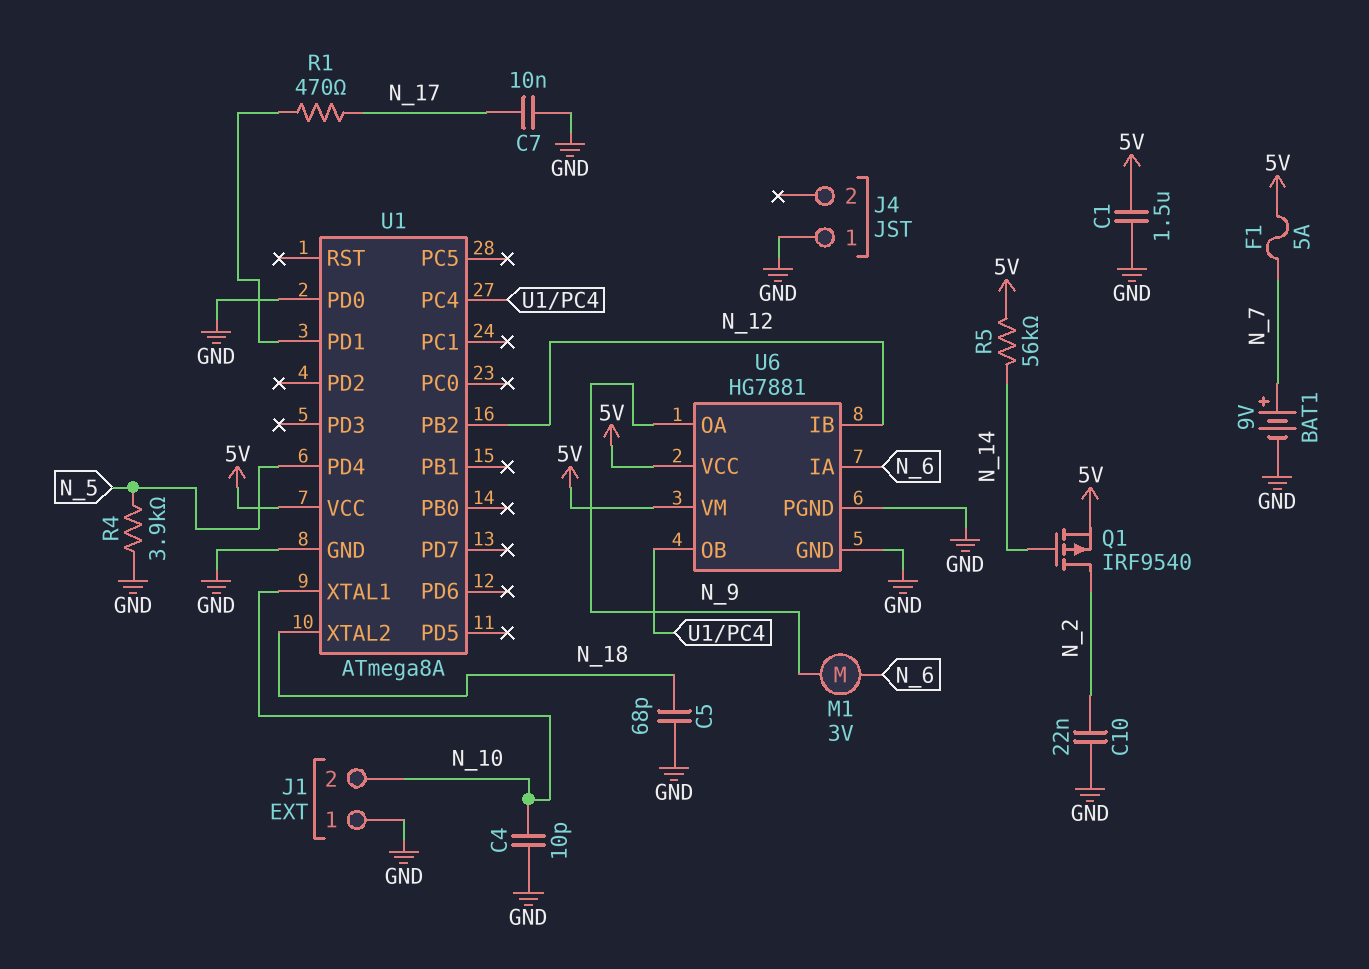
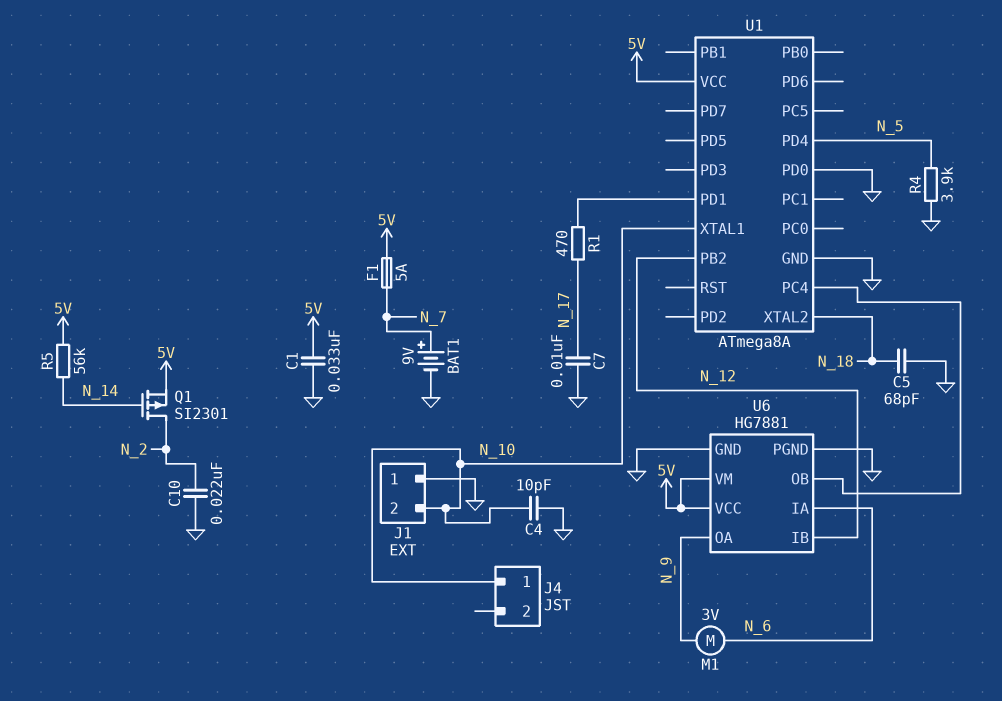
C1: 1.5uF (5V, GND) -> 33nF (5V, GND)
J4 pin 1: GND -> N_10
Q1: PMOS IRF9540 (G N_14, D N_2, S 5V) -> PMOS SI2301 (G N_14, D N_2, S 5V)

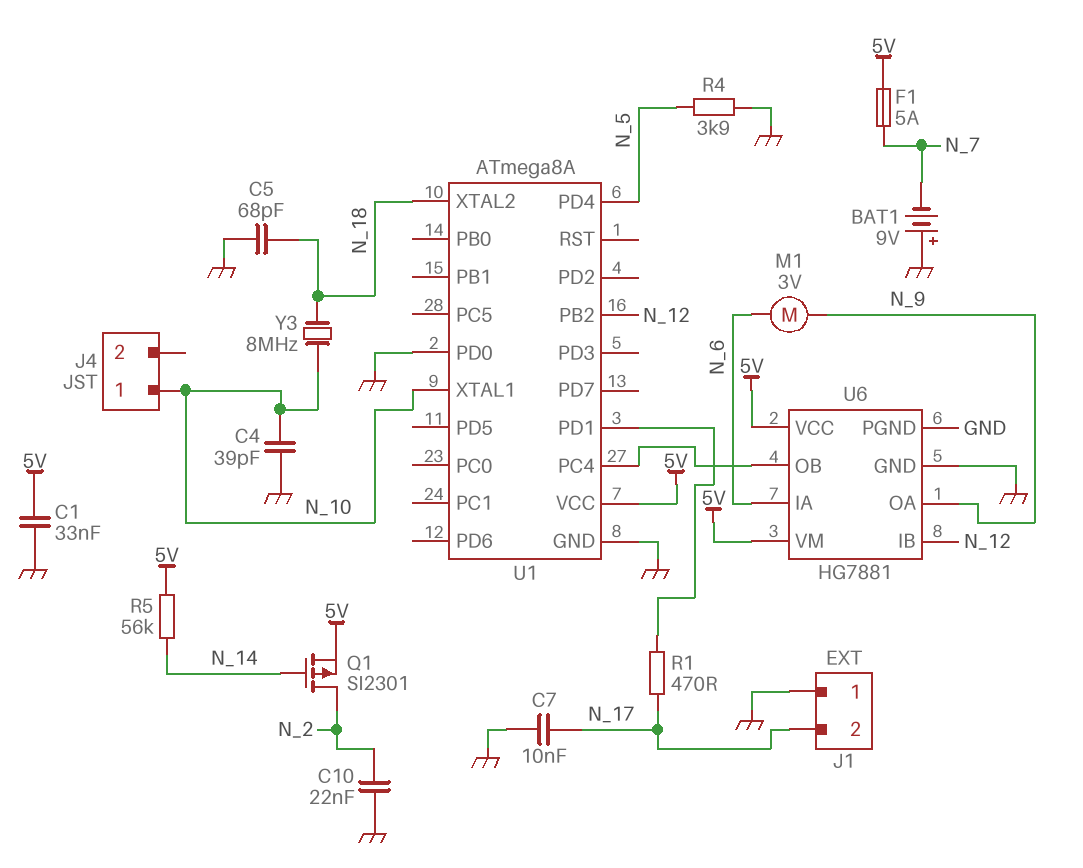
BAT1: 9V (plus N_7, minus GND) -> 9V (plus GND, minus N_7)
C4: 10pF (GND, N_10) -> 39pF (GND, N_10)
J1 pin 2: N_10 -> N_17
Y3: none -> 8MHz (N_10, N_18)

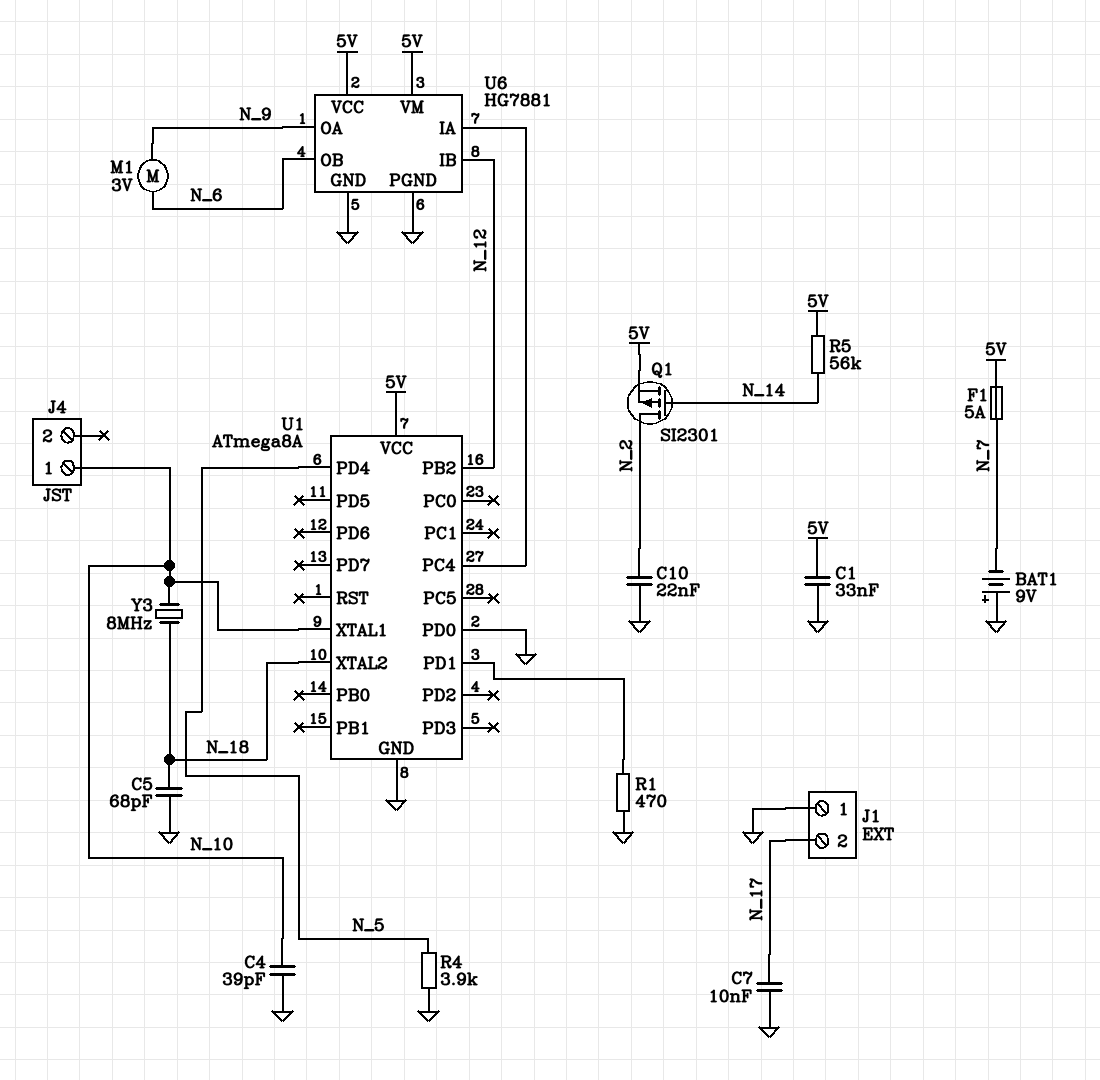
R1: 470 (N_17, U1/PD1) -> 470 (GND, U1/PD1)
U6 pin IA: N_6 -> U1/PC4
U6 pin OB: U1/PC4 -> N_6

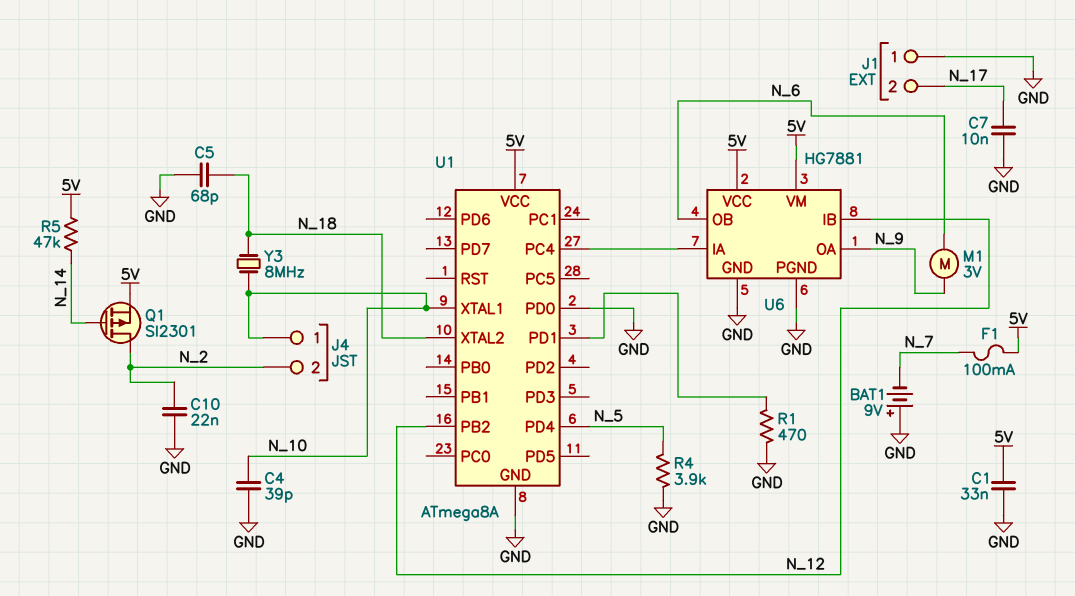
F1: 5A (5V, N_7) -> 100mA (5V, N_7)
J4 pin 2: none -> N_2
R5: 56k (5V, N_14) -> 47k (5V, N_14)

